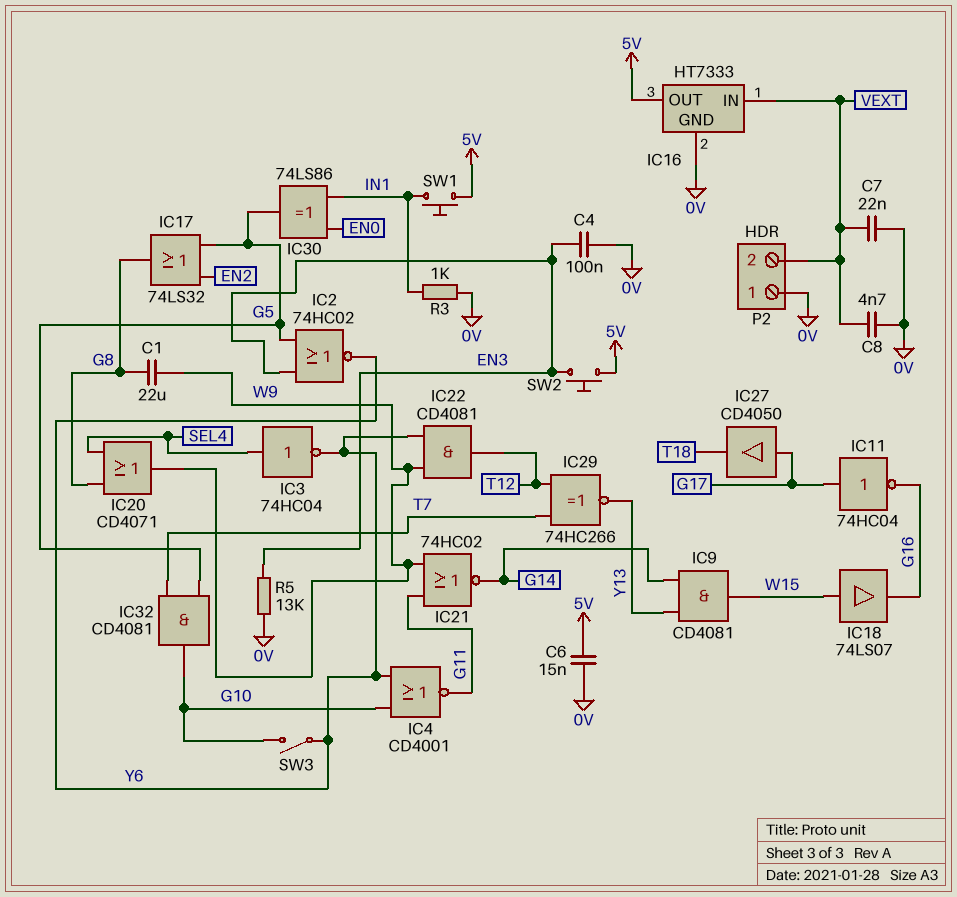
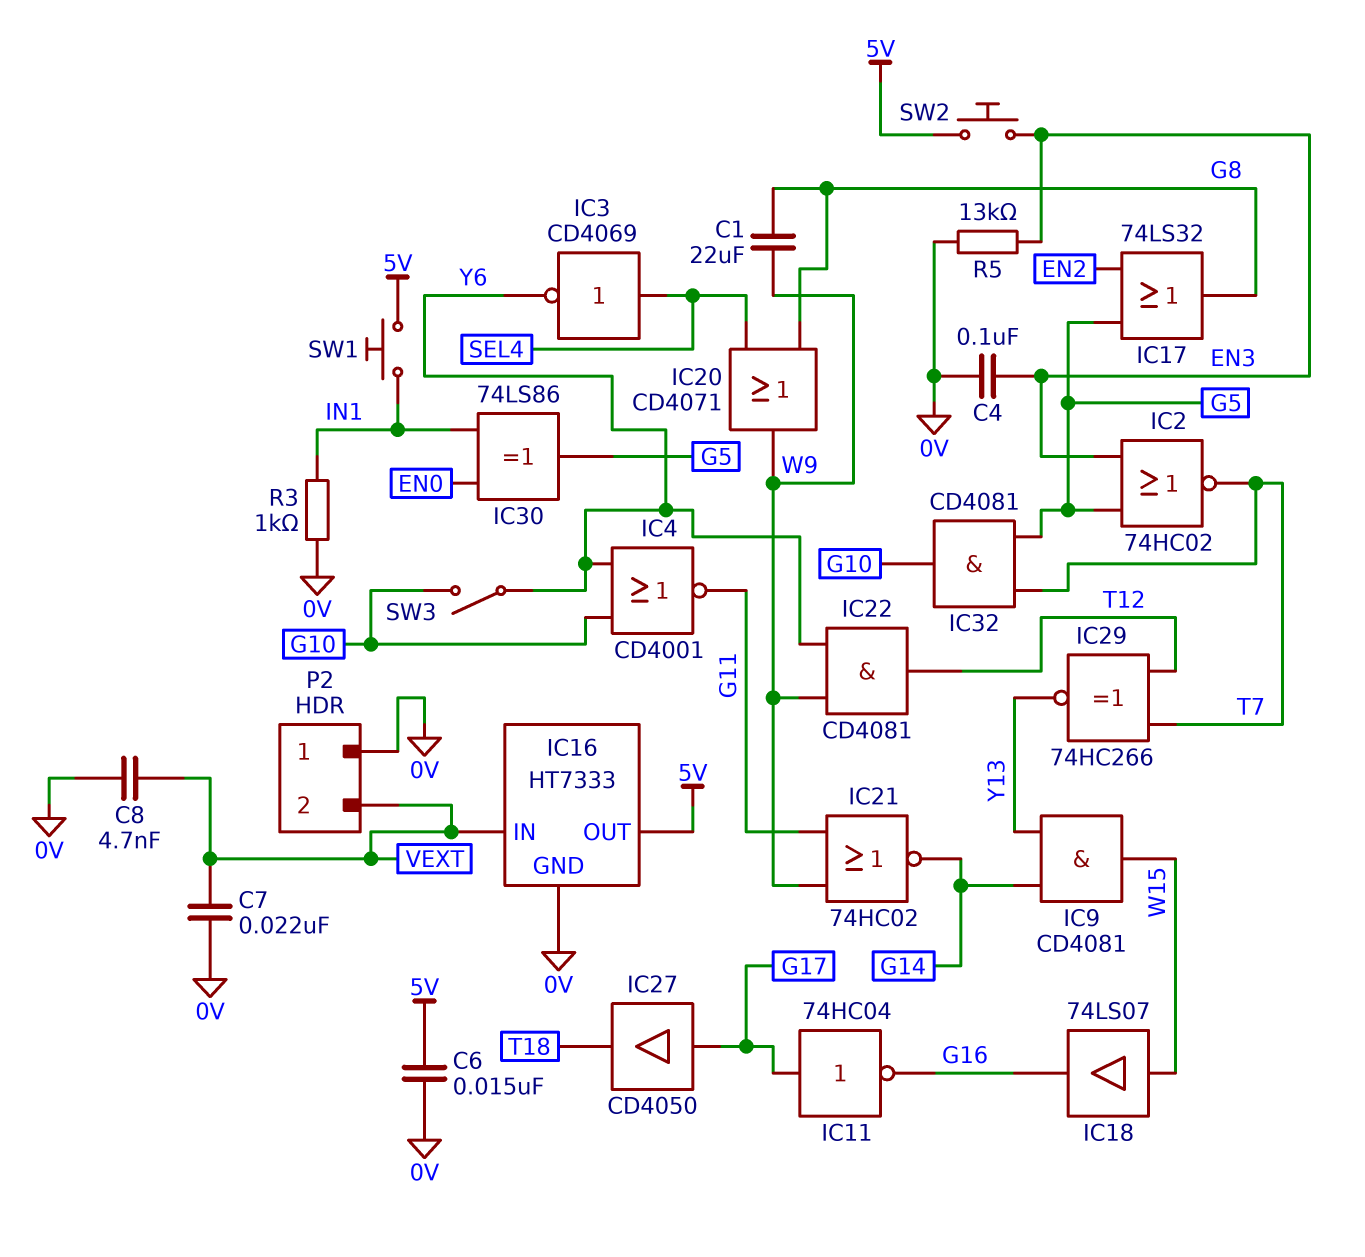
IC2: NOR 74HC02 (in EN3, in G5, out Y6) -> NOR 74HC02 (in EN3, in G5, out T7)
IC3: NOT 74HC04 (in SEL4, out Y6) -> NOT CD4069 (in SEL4, out Y6)

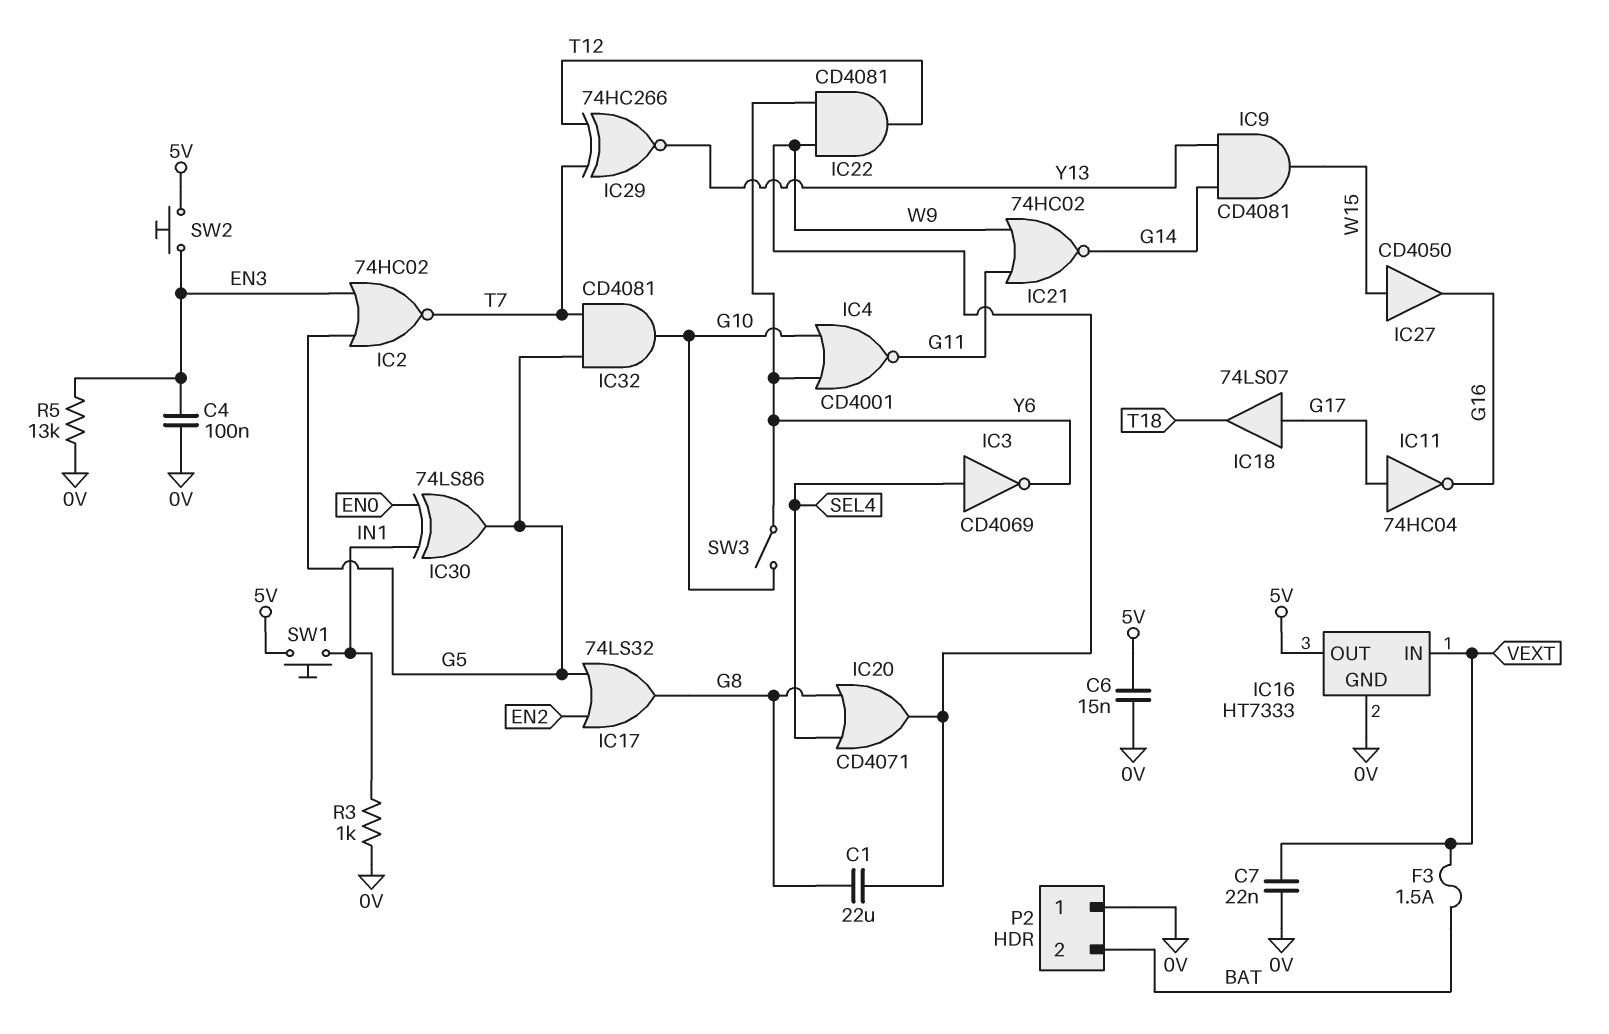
C8: 4.7nF (0V, VEXT) -> none
F3: none -> 1.5A (BAT, VEXT)
IC18: buffer 74LS07 (in W15, out G16) -> buffer 74LS07 (in G17, out T18)
IC27: buffer CD4050 (in G17, out T18) -> buffer CD4050 (in W15, out G16)
P2 pin 2: VEXT -> BAT

